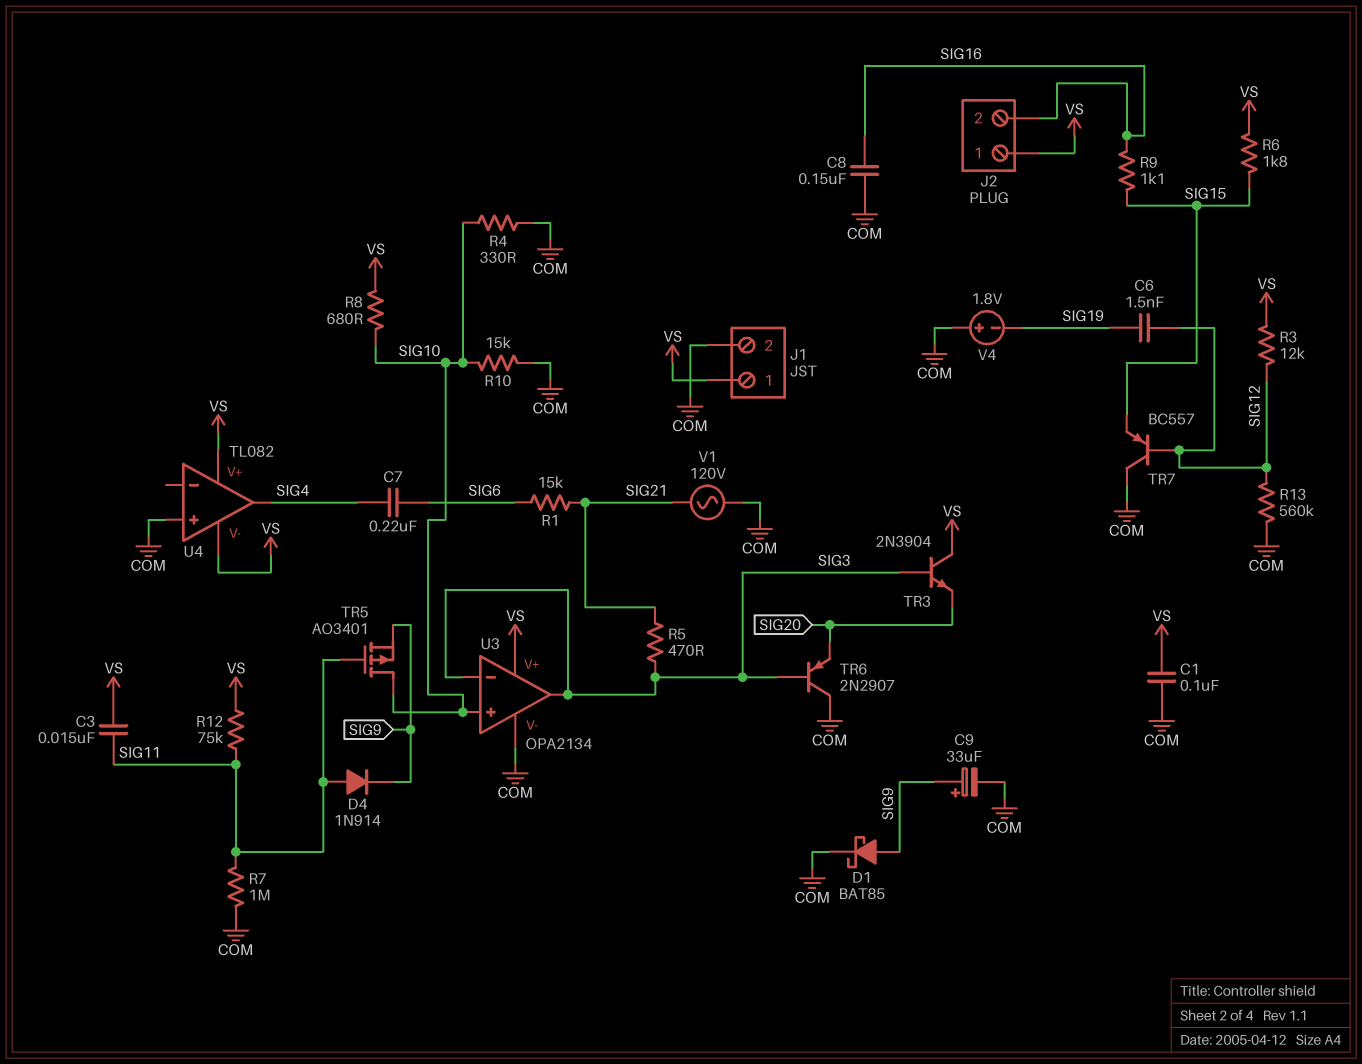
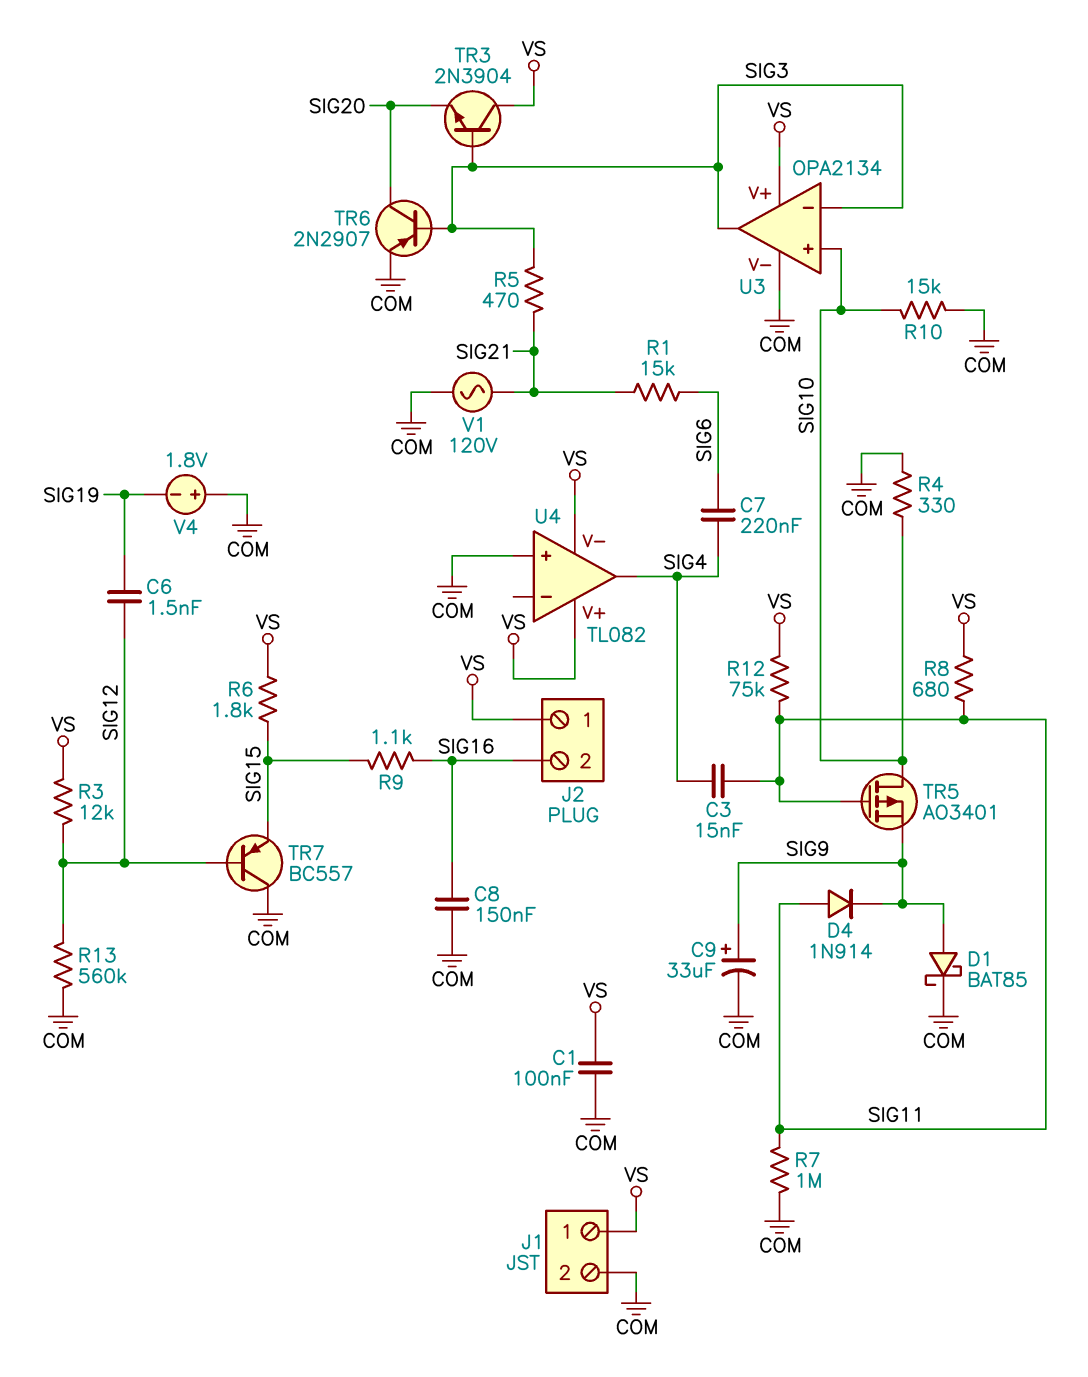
C3: 15nF (SIG11, VS) -> 15nF (SIG4, SIG11)
R8: 680 (SIG10, VS) -> 680 (SIG11, VS)
TR6: PNP 2N2907 (B SIG3, C COM, E SIG20) -> PNP 2N2907 (B SIG3, C SIG20, E COM)

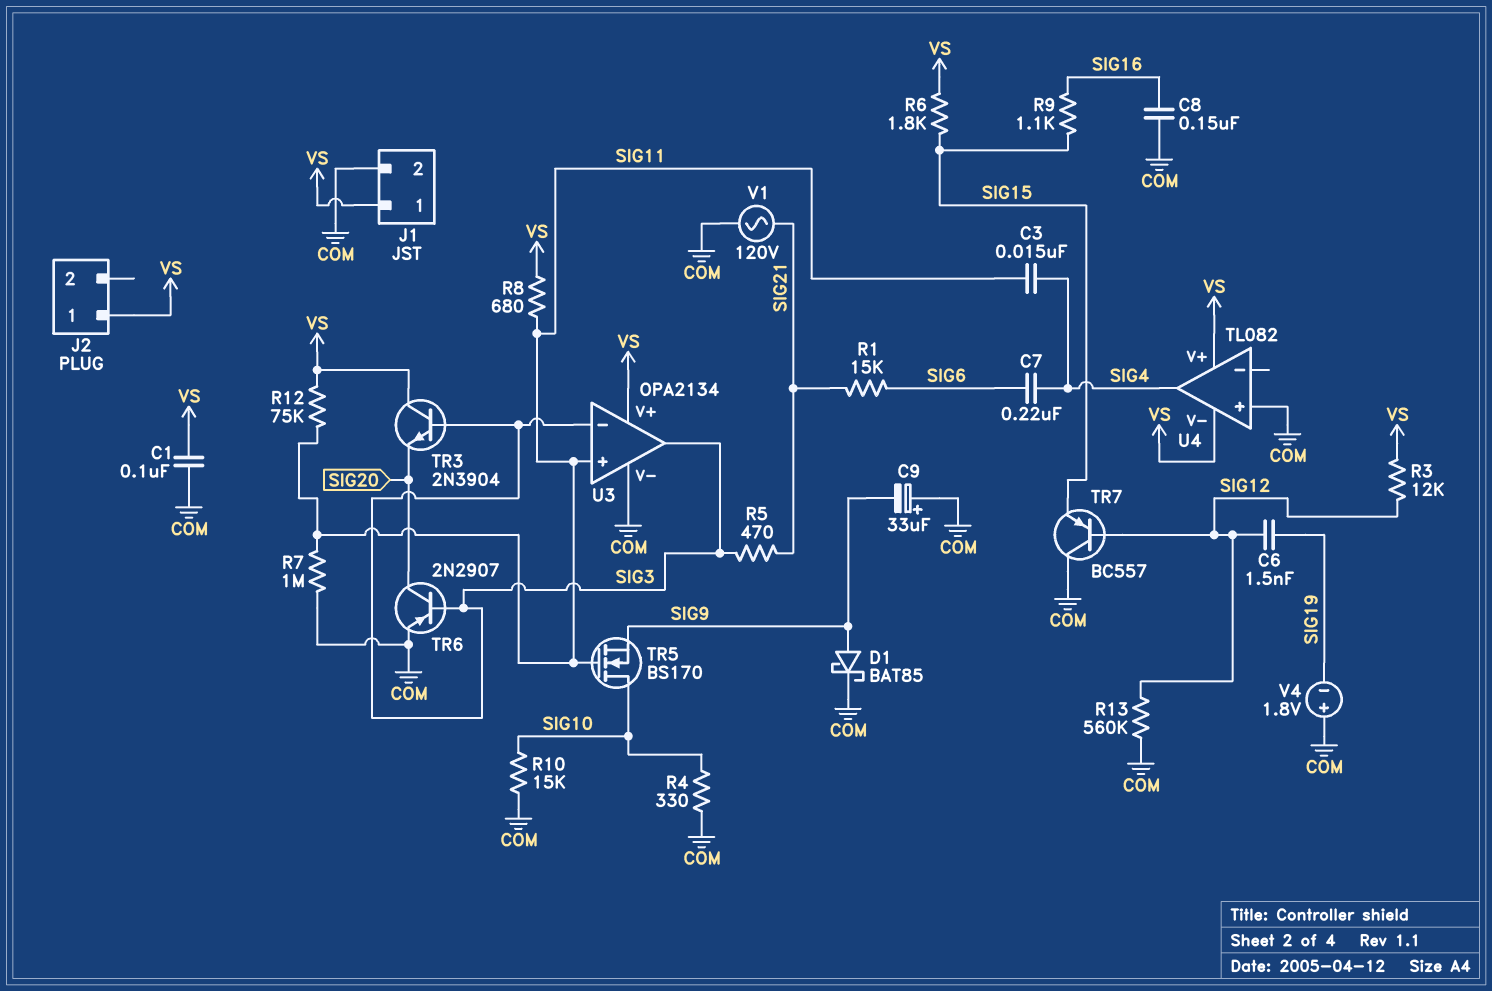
C9: 33uF (plus SIG9, minus COM) -> 33uF (plus COM, minus SIG9)
D4: diode 1N914 (A SIG11, K SIG9) -> none
J2 pin 2: SIG16 -> none
TR5: PMOS AO3401 (G SIG11, D SIG10, S SIG9) -> NMOS BS170 (G SIG11, D SIG10, S SIG9)
U3 pin in+: SIG10 -> SIG11

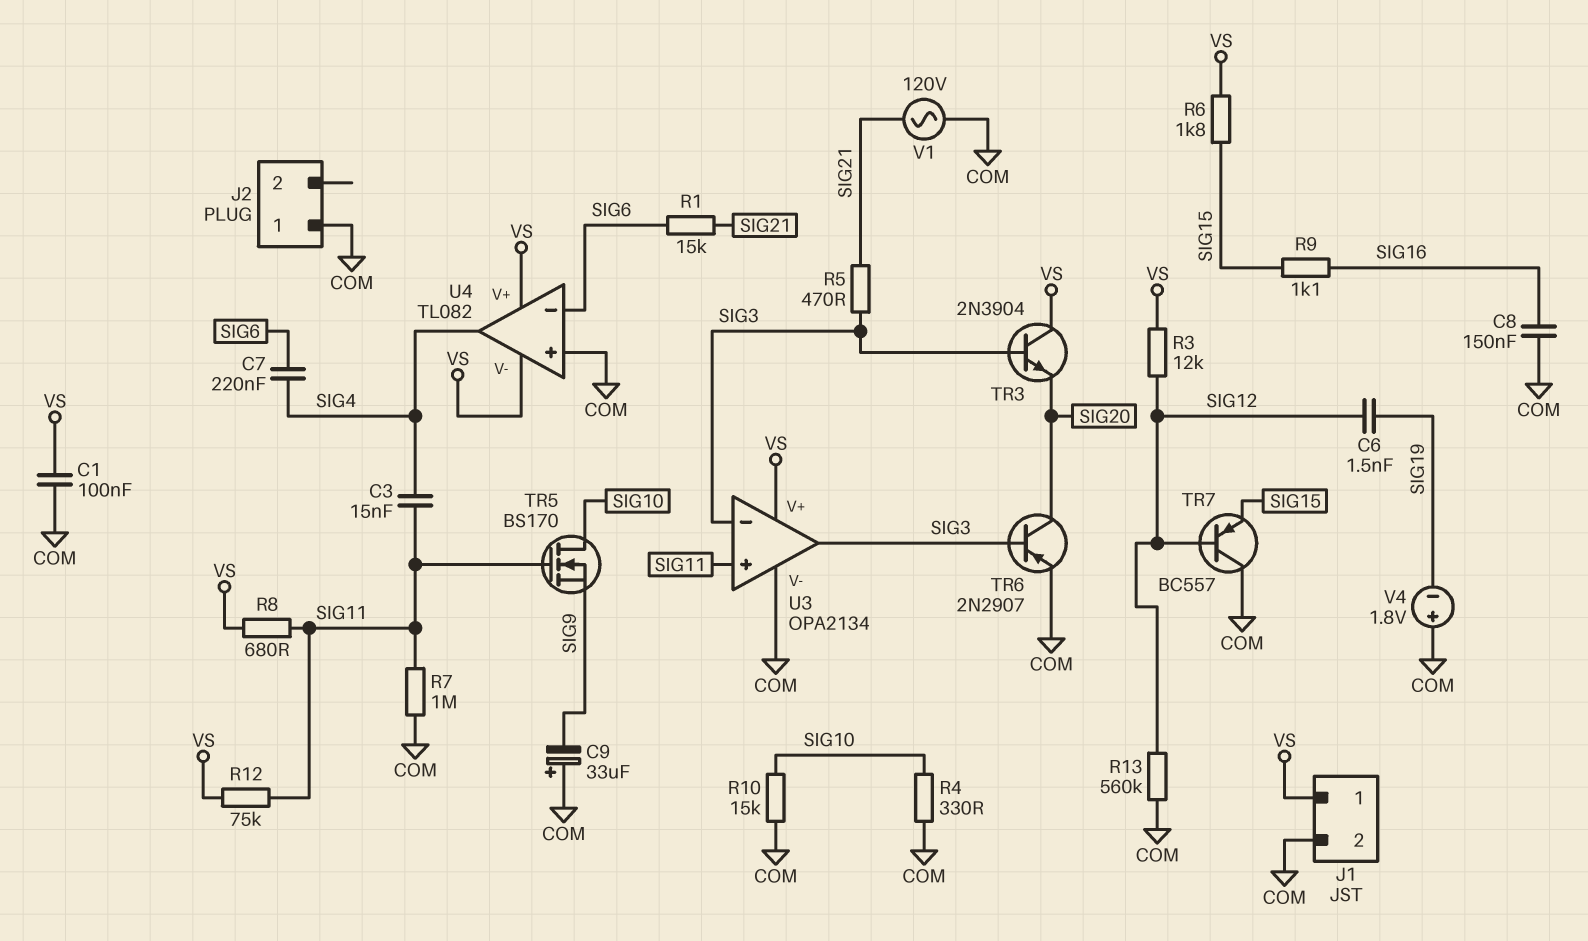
D1: schottky BAT85 (A SIG9, K COM) -> none
J2 pin 1: VS -> COM
U4 pin in-: none -> SIG6

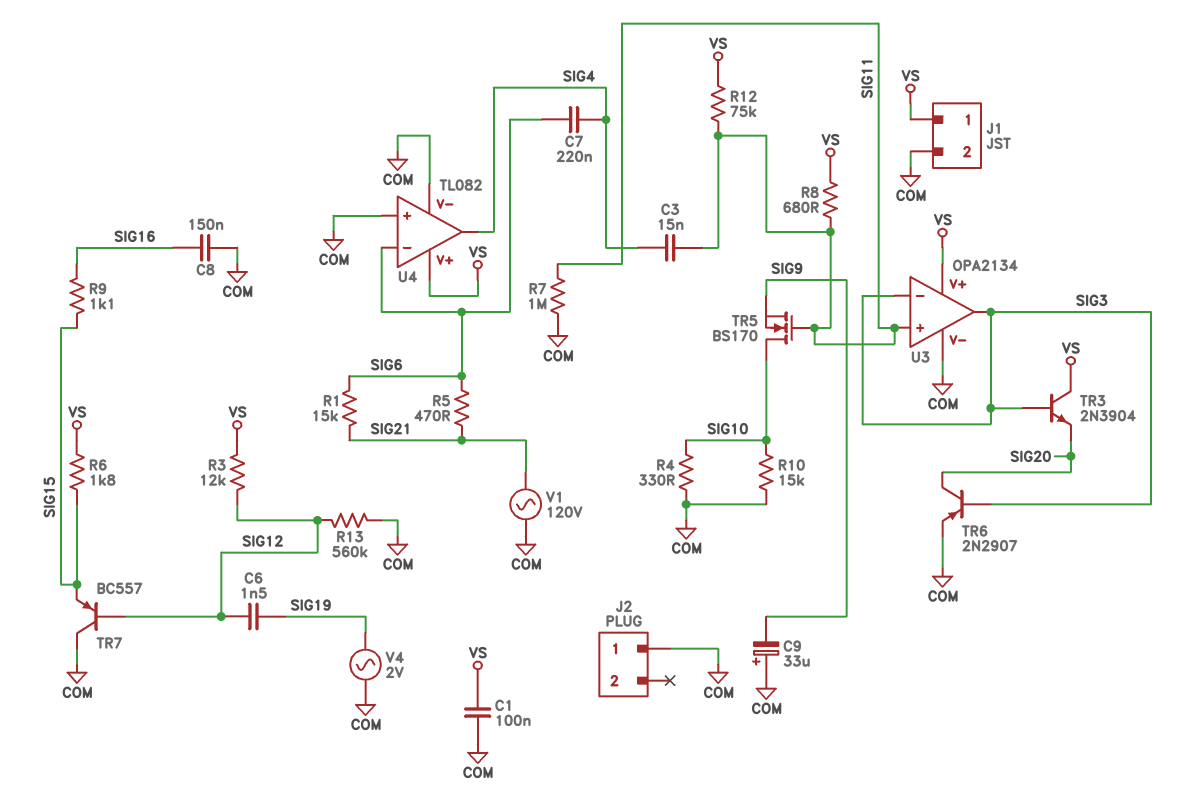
R5: 470 (SIG3, SIG21) -> 470 (SIG6, SIG21)
U4 pin V-: VS -> COM
V4: 1.8V (plus COM, minus SIG19) -> AC 2V (COM, SIG19)

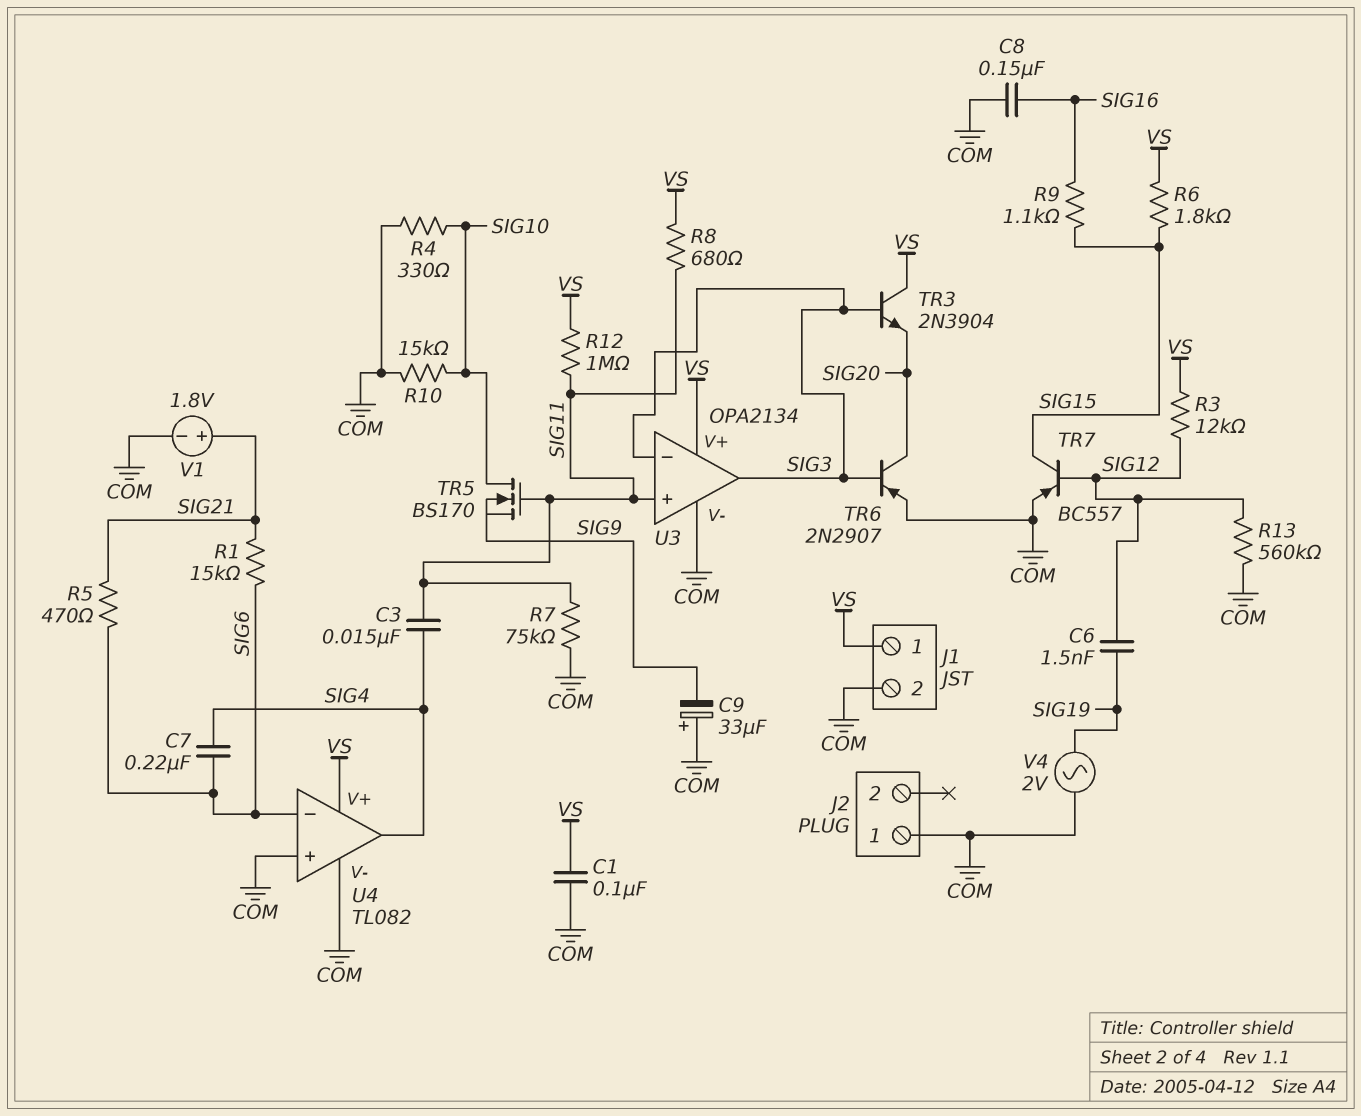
R7: 1M (COM, SIG11) -> 75k (COM, SIG11)
R12: 75k (SIG11, VS) -> 1M (SIG11, VS)
TR7: PNP BC557 (B SIG12, C COM, E SIG15) -> PNP BC557 (B SIG12, C SIG15, E COM)
V1: AC 120V (COM, SIG21) -> 1.8V (plus SIG21, minus COM)

